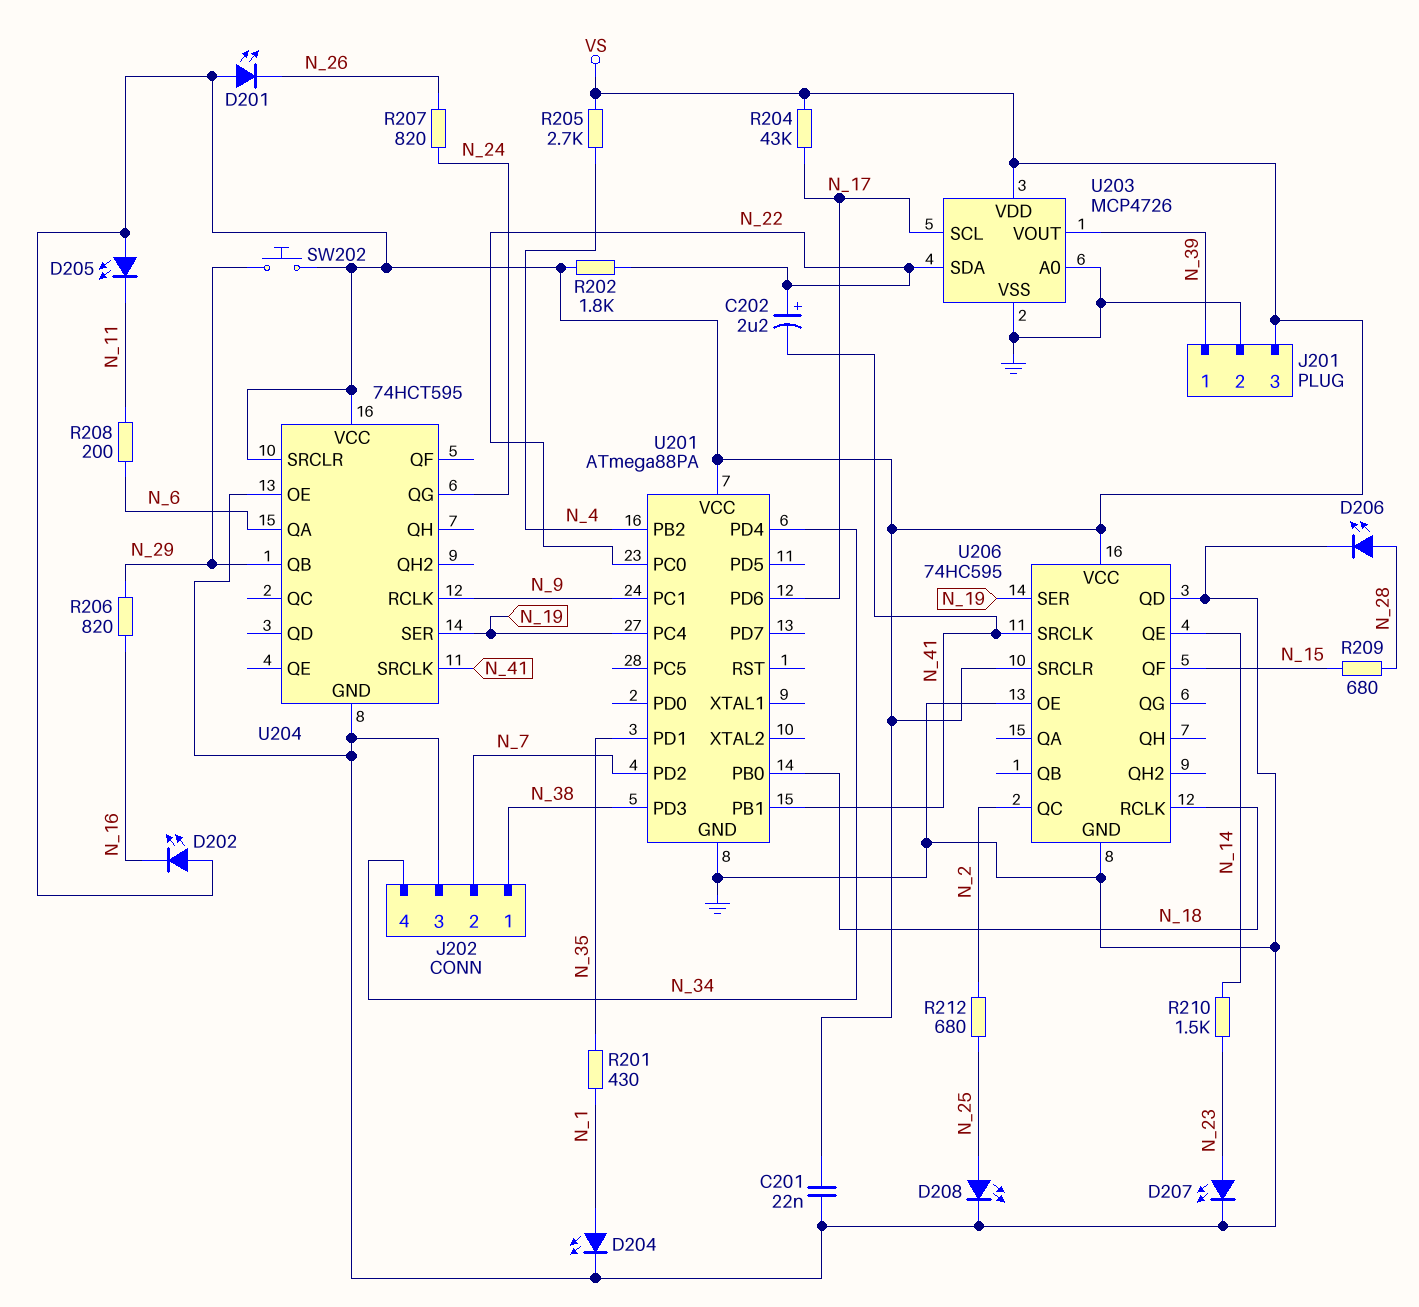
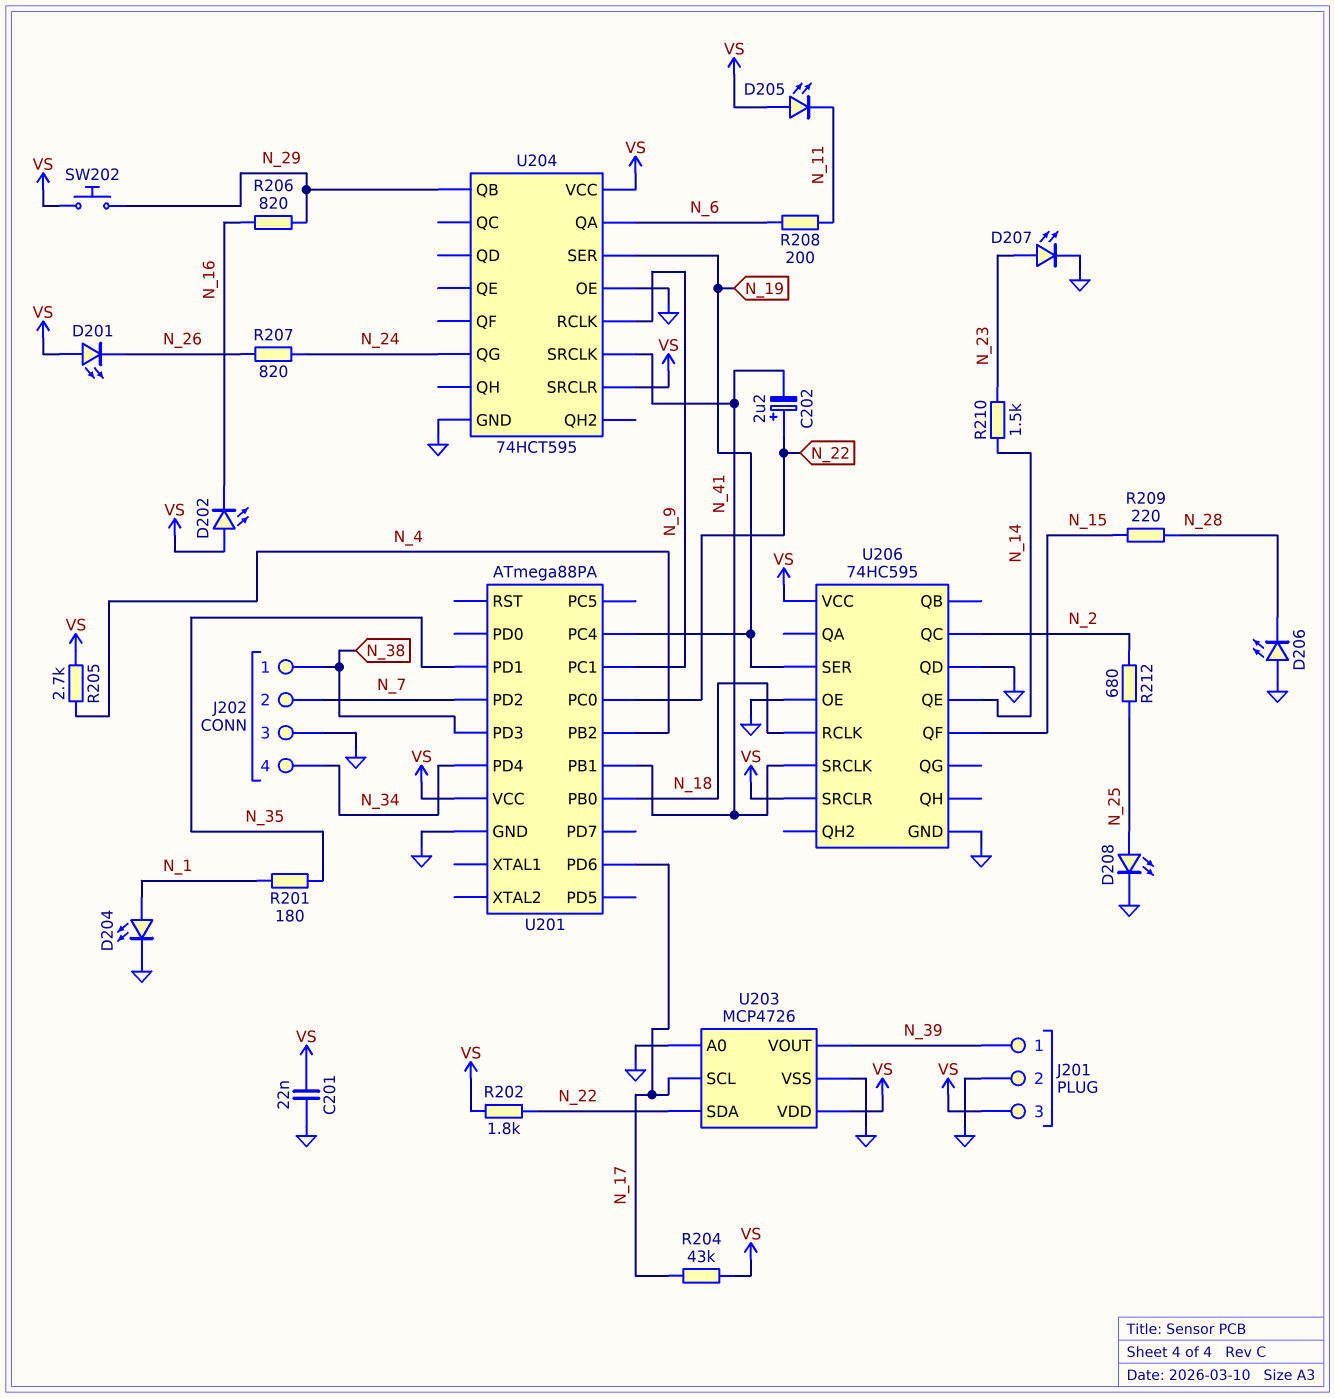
D206: LED (A N_28, K GND) -> LED (A GND, K N_28)
R201: 430 (N_1, N_35) -> 180 (N_1, N_35)
R209: 680 (N_15, N_28) -> 220 (N_15, N_28)

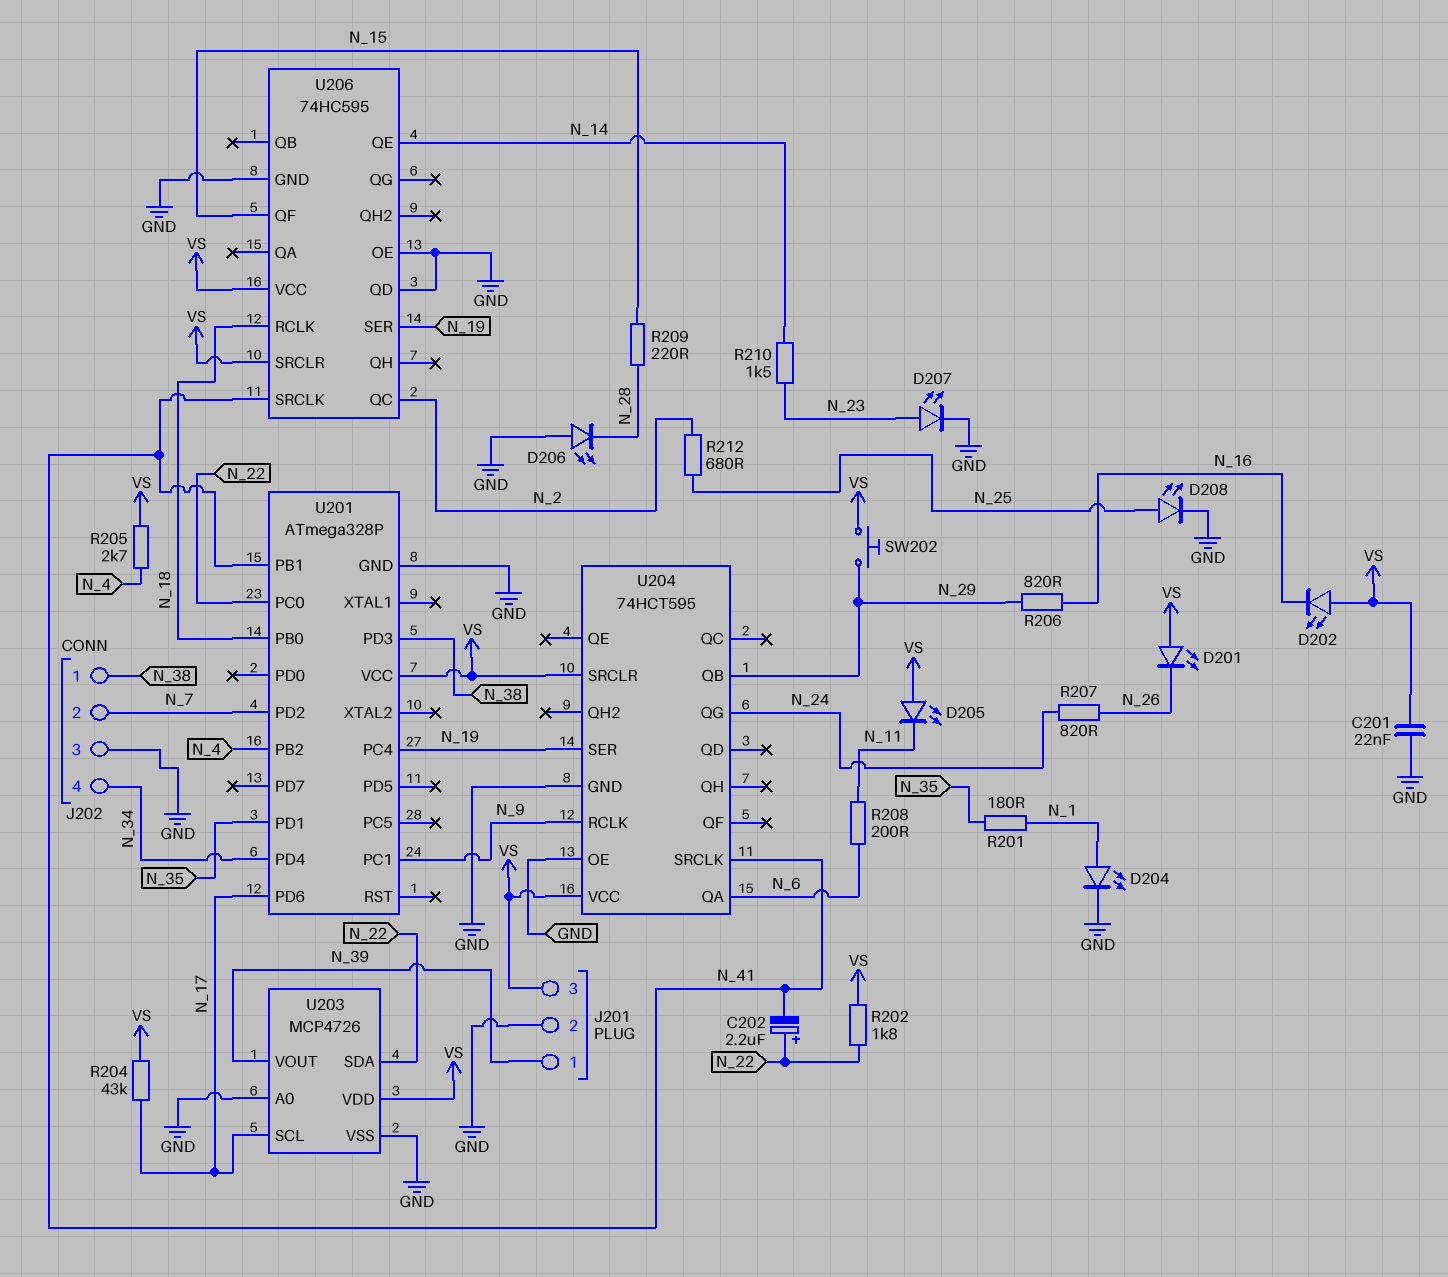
U201: ATmega88PA -> ATmega328P

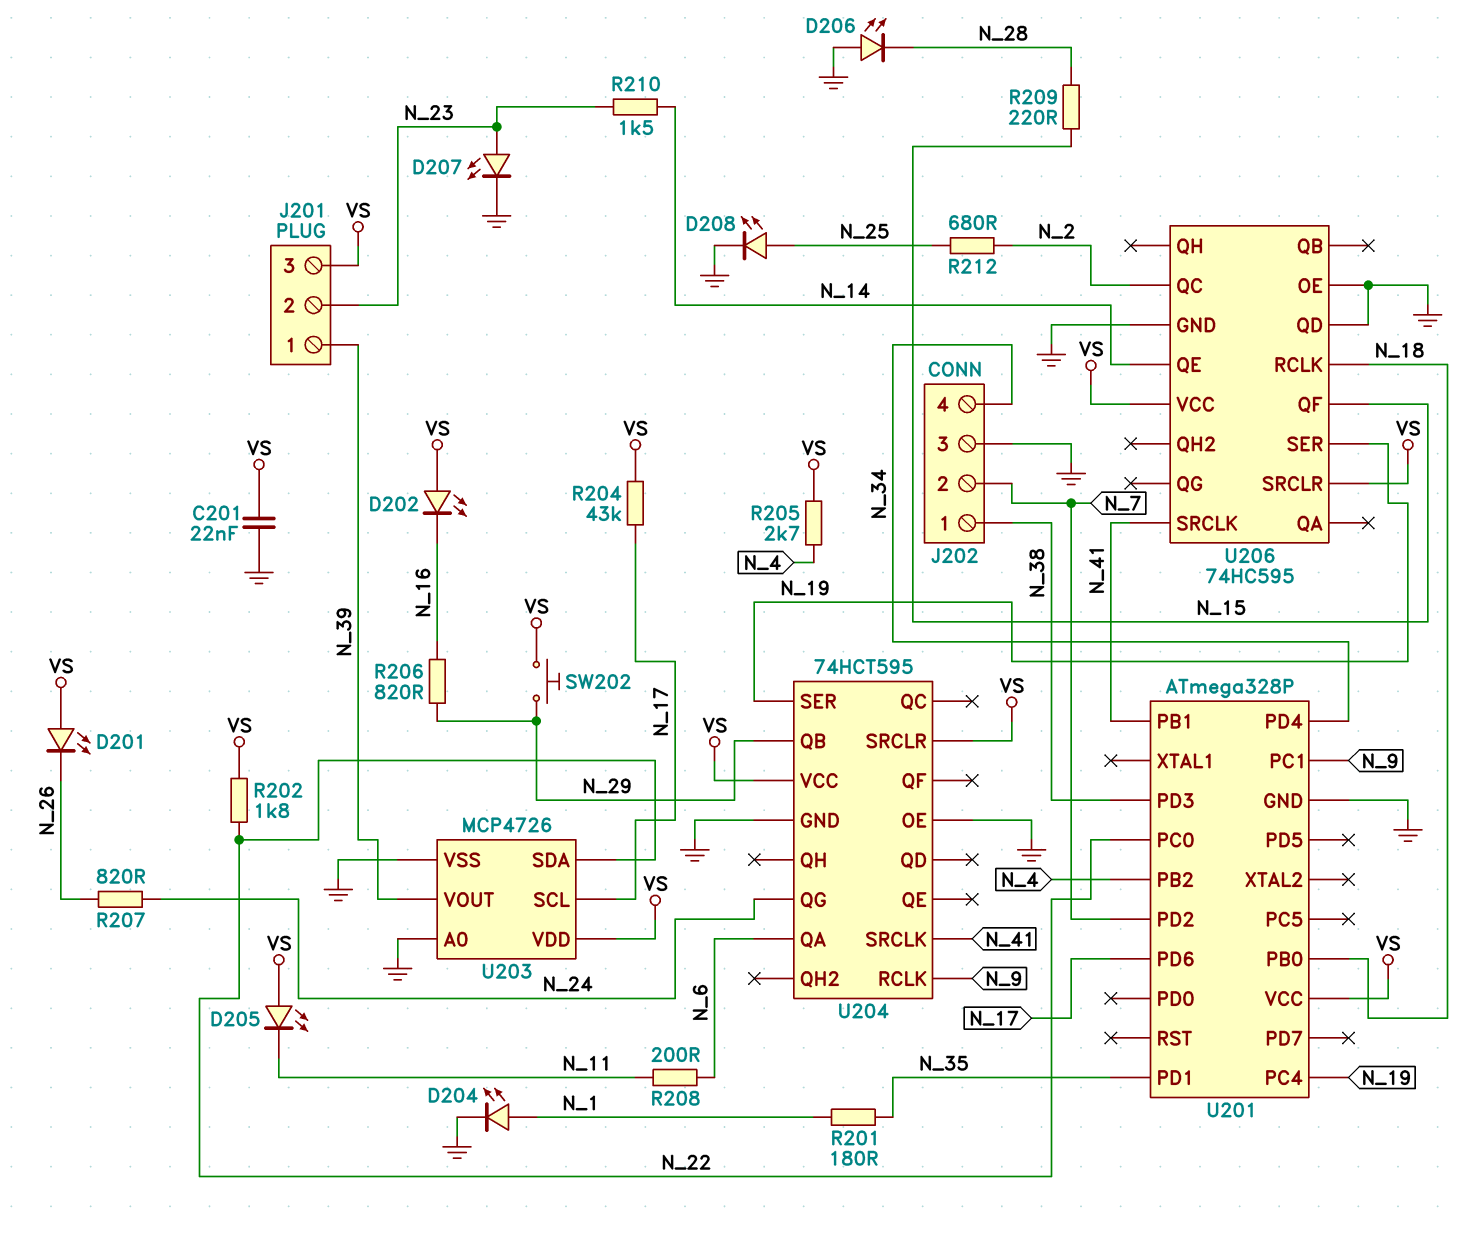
C202: 2.2uF (plus N_22, minus N_41) -> none
J201 pin 2: GND -> N_23

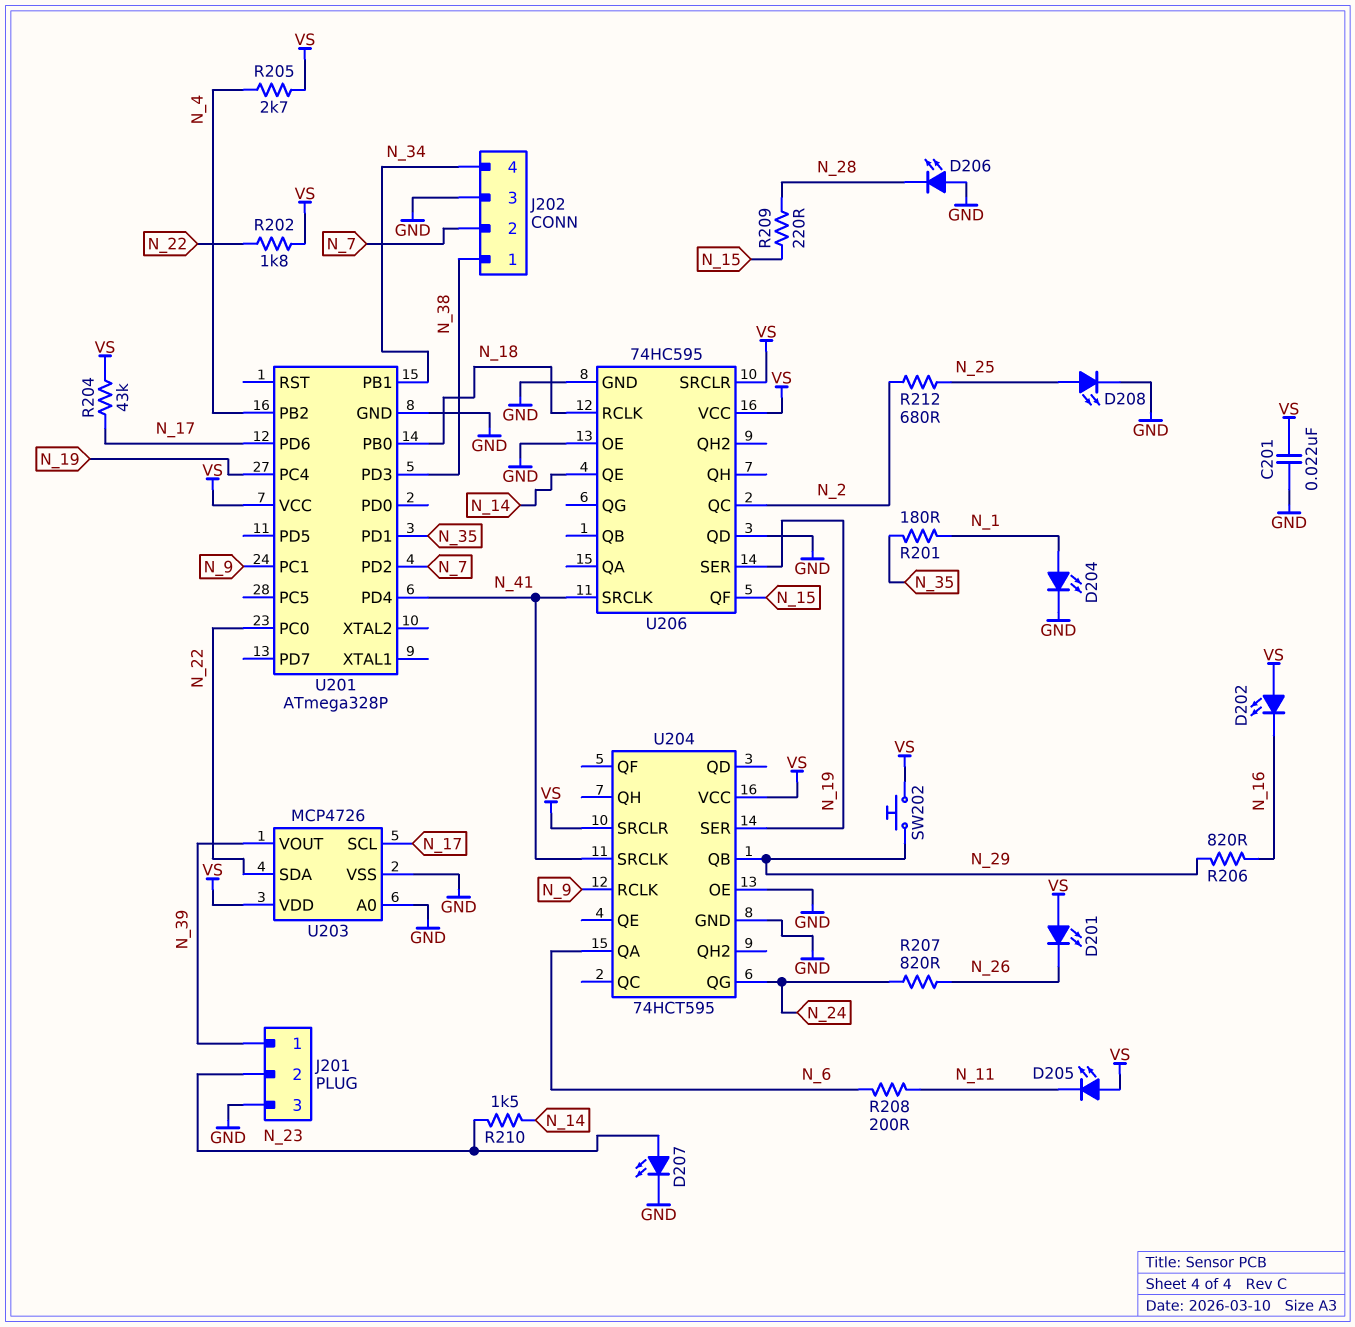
J201 pin 3: VS -> GND
U201 pin PB1: N_41 -> N_34
U201 pin PD4: N_34 -> N_41

